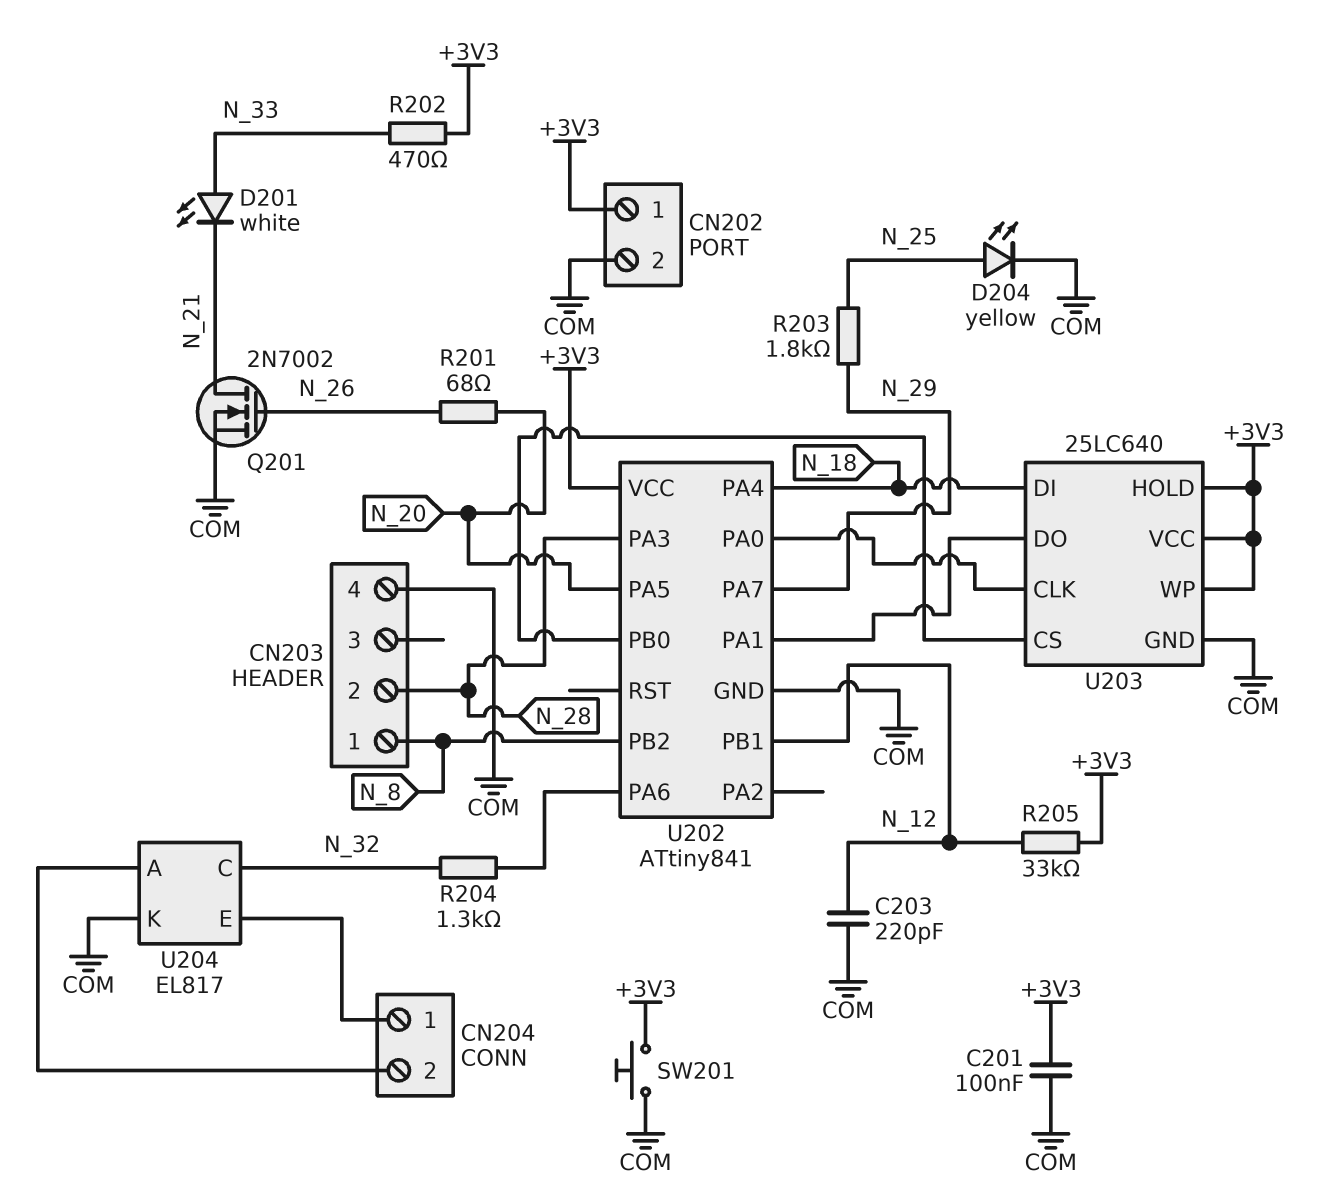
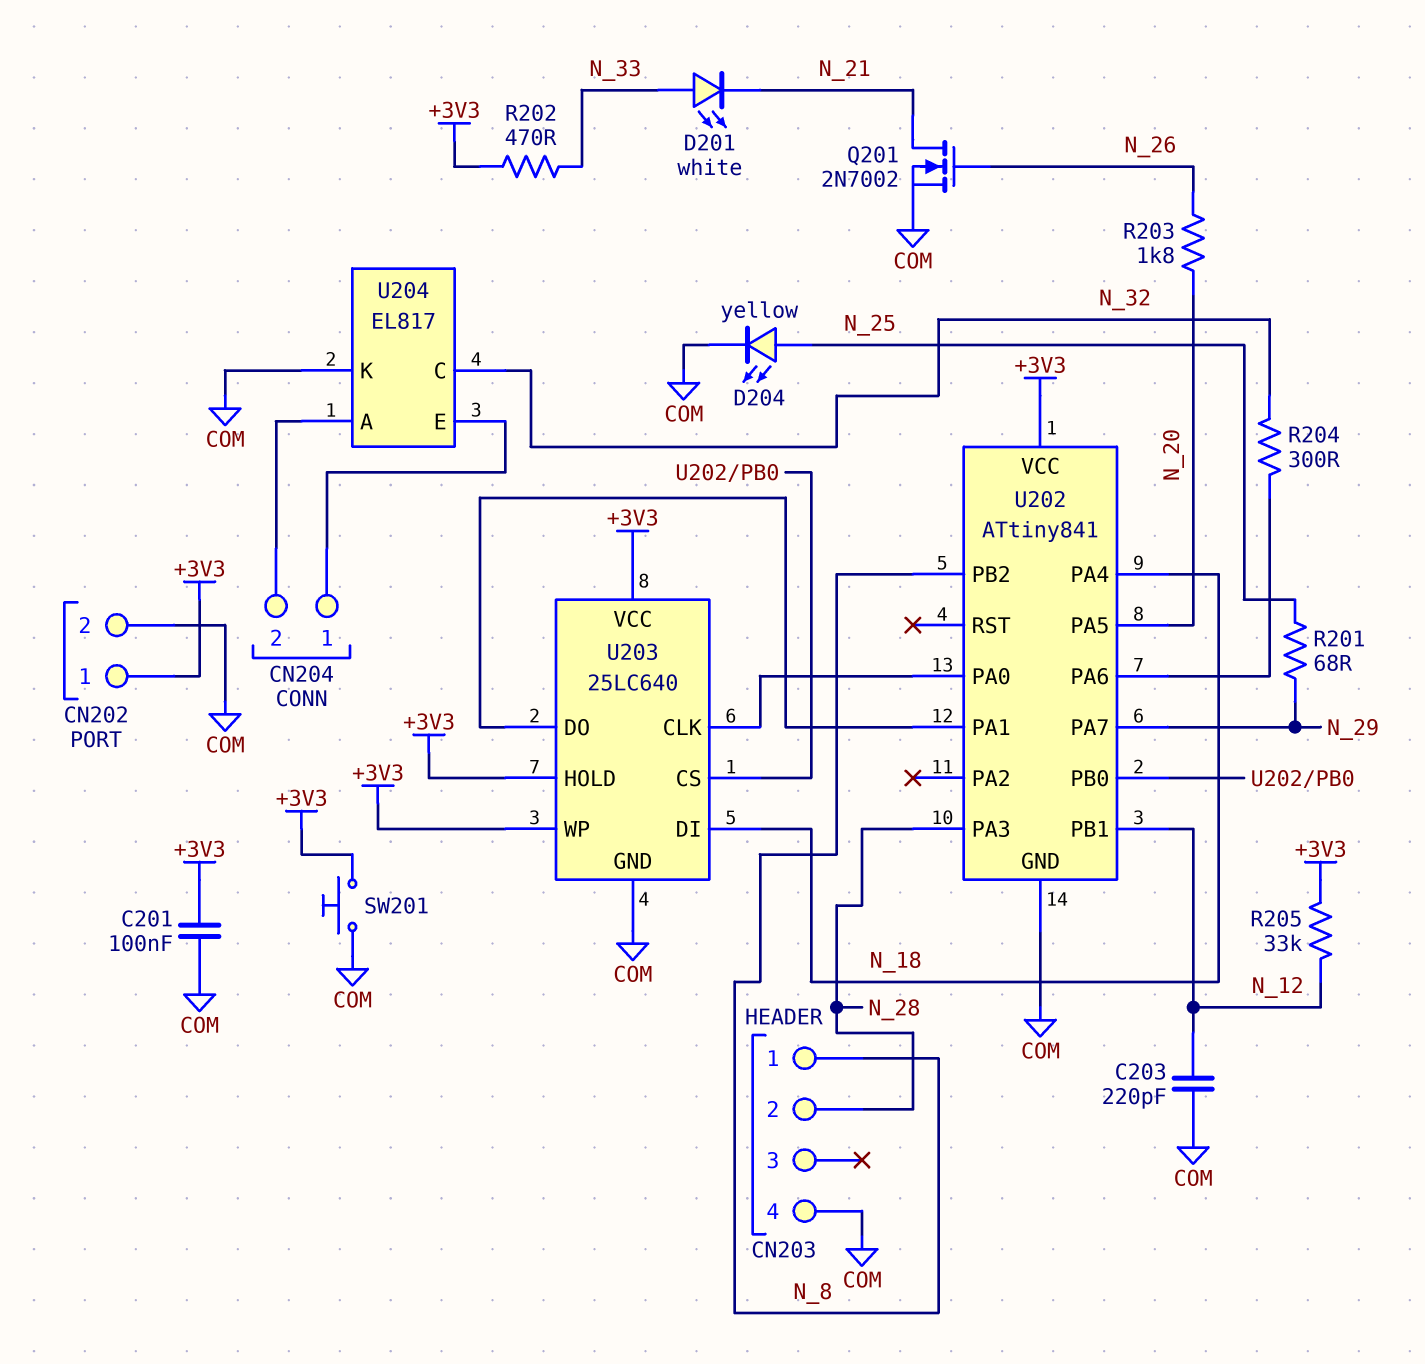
R201: 68 (N_20, N_26) -> 68 (N_25, N_29)
R203: 1.8k (N_25, N_29) -> 1.8k (N_20, N_26)
R204: 1.3k (N_32, U202/PA6) -> 300 (N_32, U202/PA6)

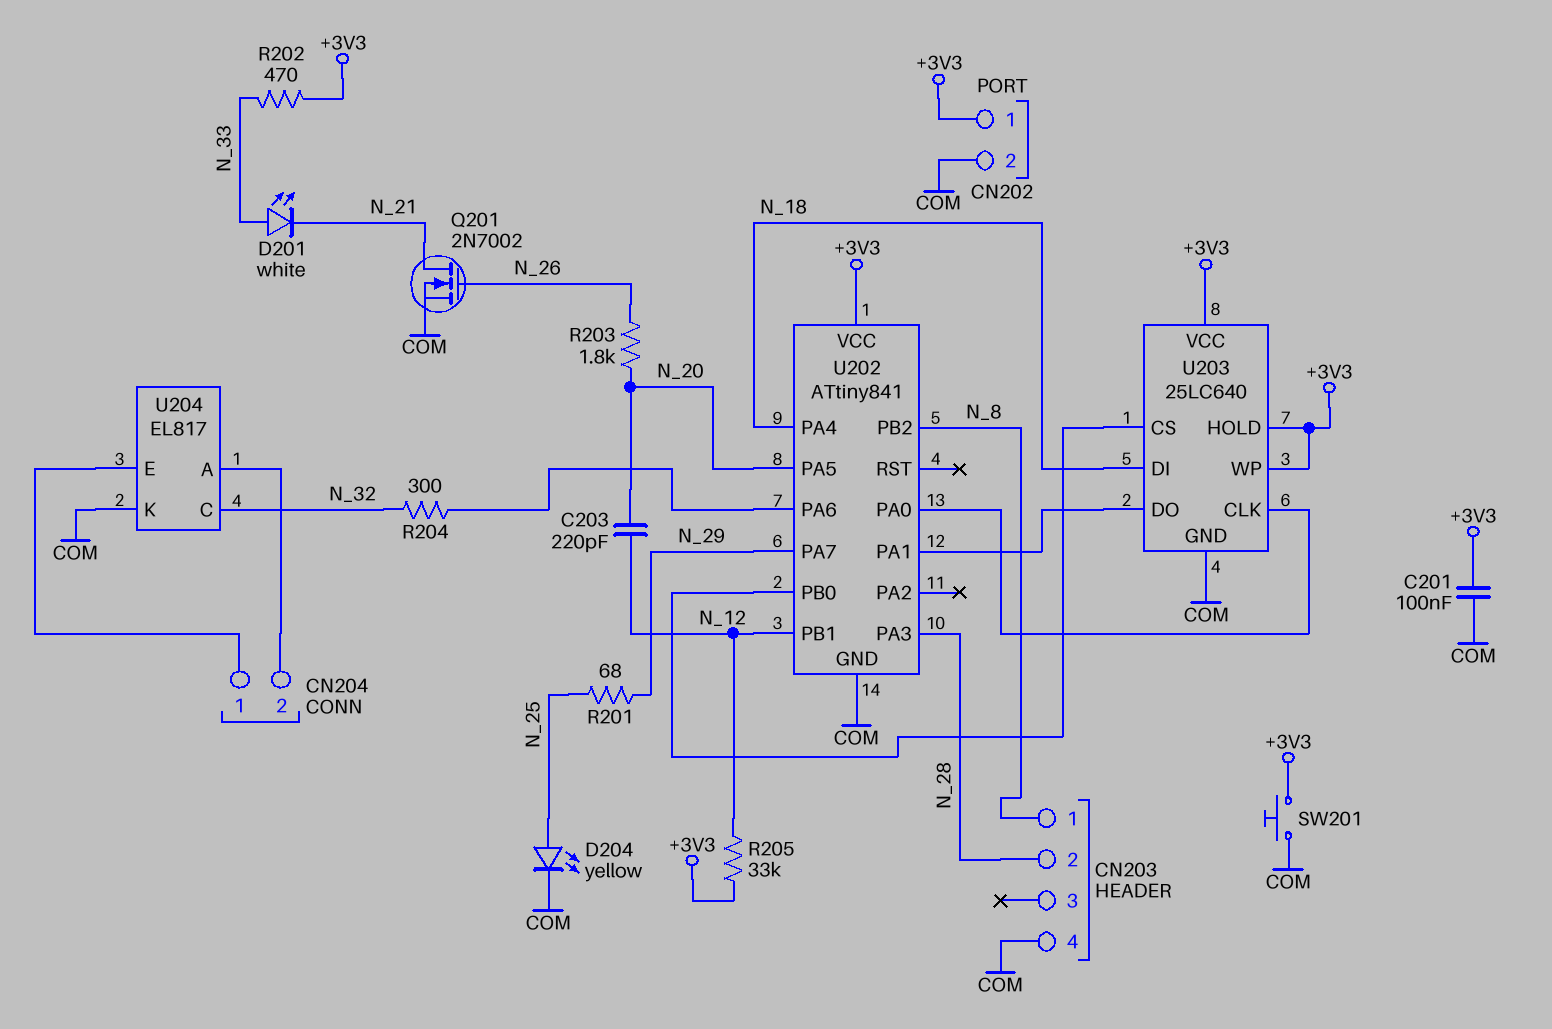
C203: 220pF (COM, N_12) -> 220pF (N_12, N_20)

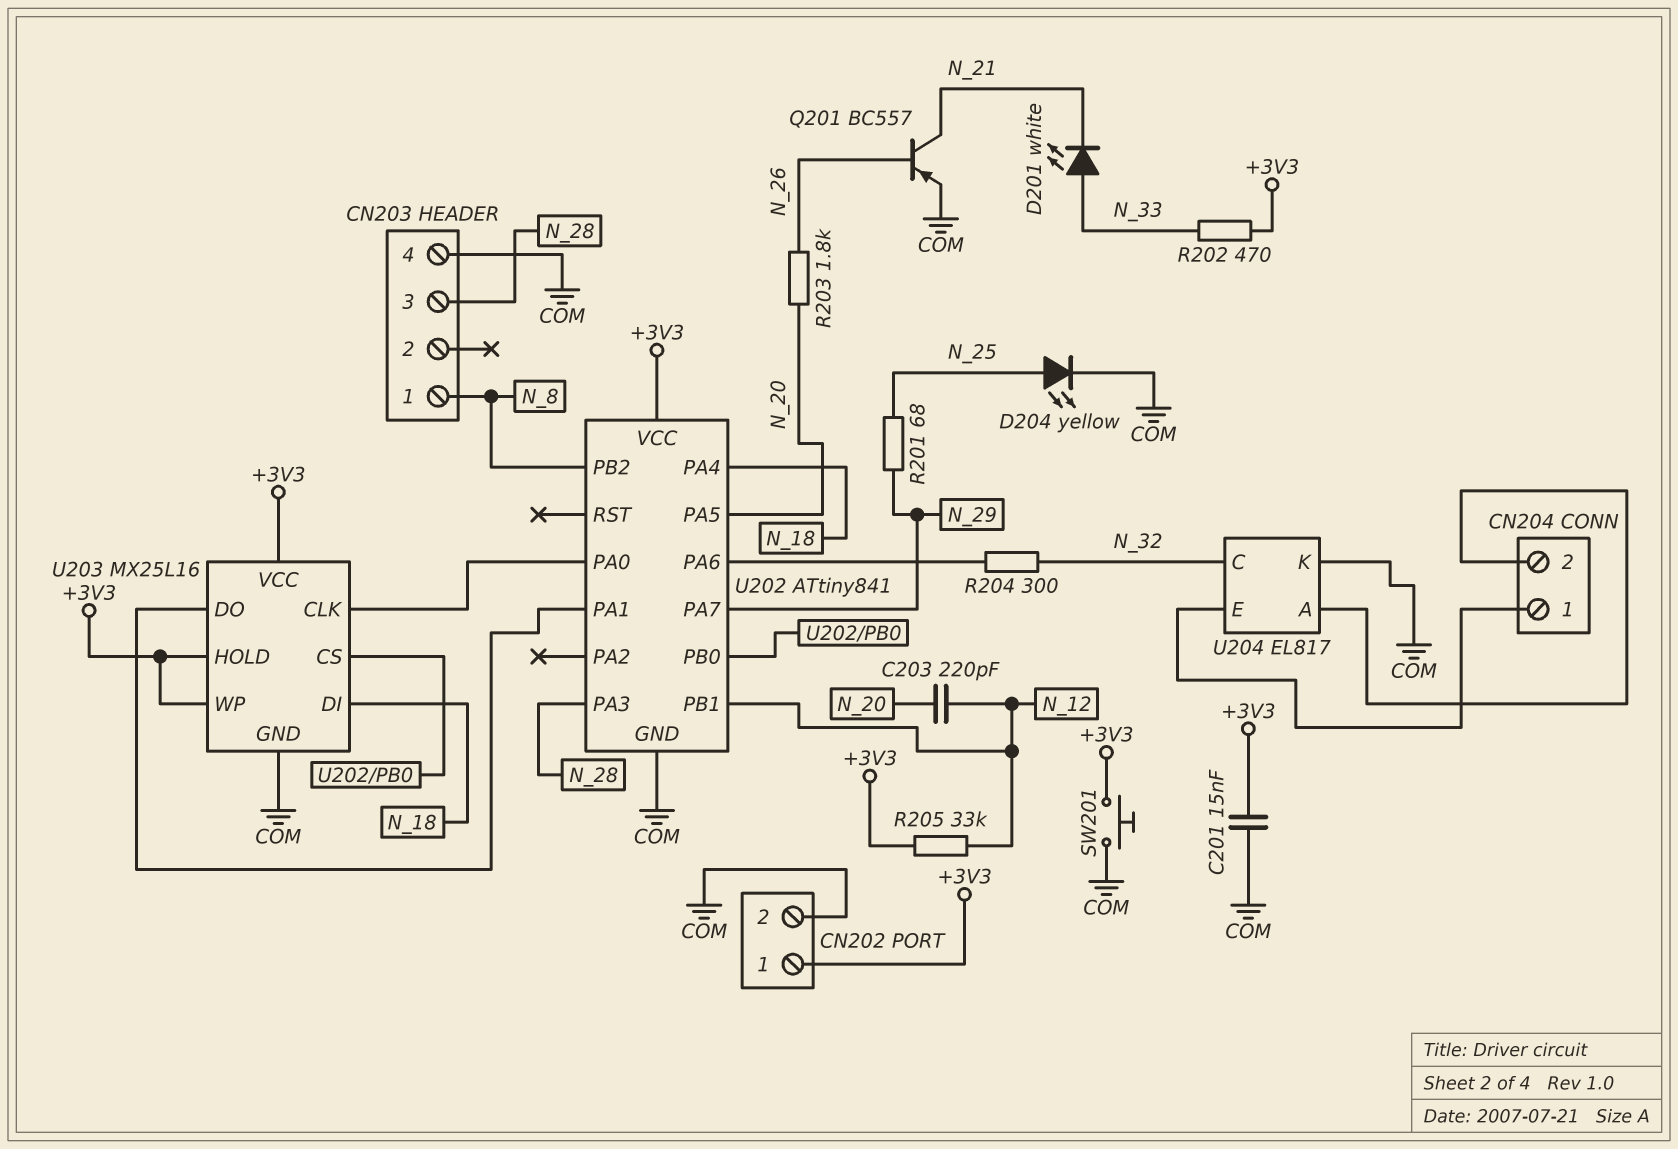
C201: 100nF (+3V3, COM) -> 15nF (+3V3, COM)
CN203 pin 2: N_28 -> none
CN203 pin 3: none -> N_28
Q201: NMOS 2N7002 (G N_26, D N_21, S COM) -> PNP BC557 (B N_26, C N_21, E COM)
U203: 25LC640 -> MX25L16

